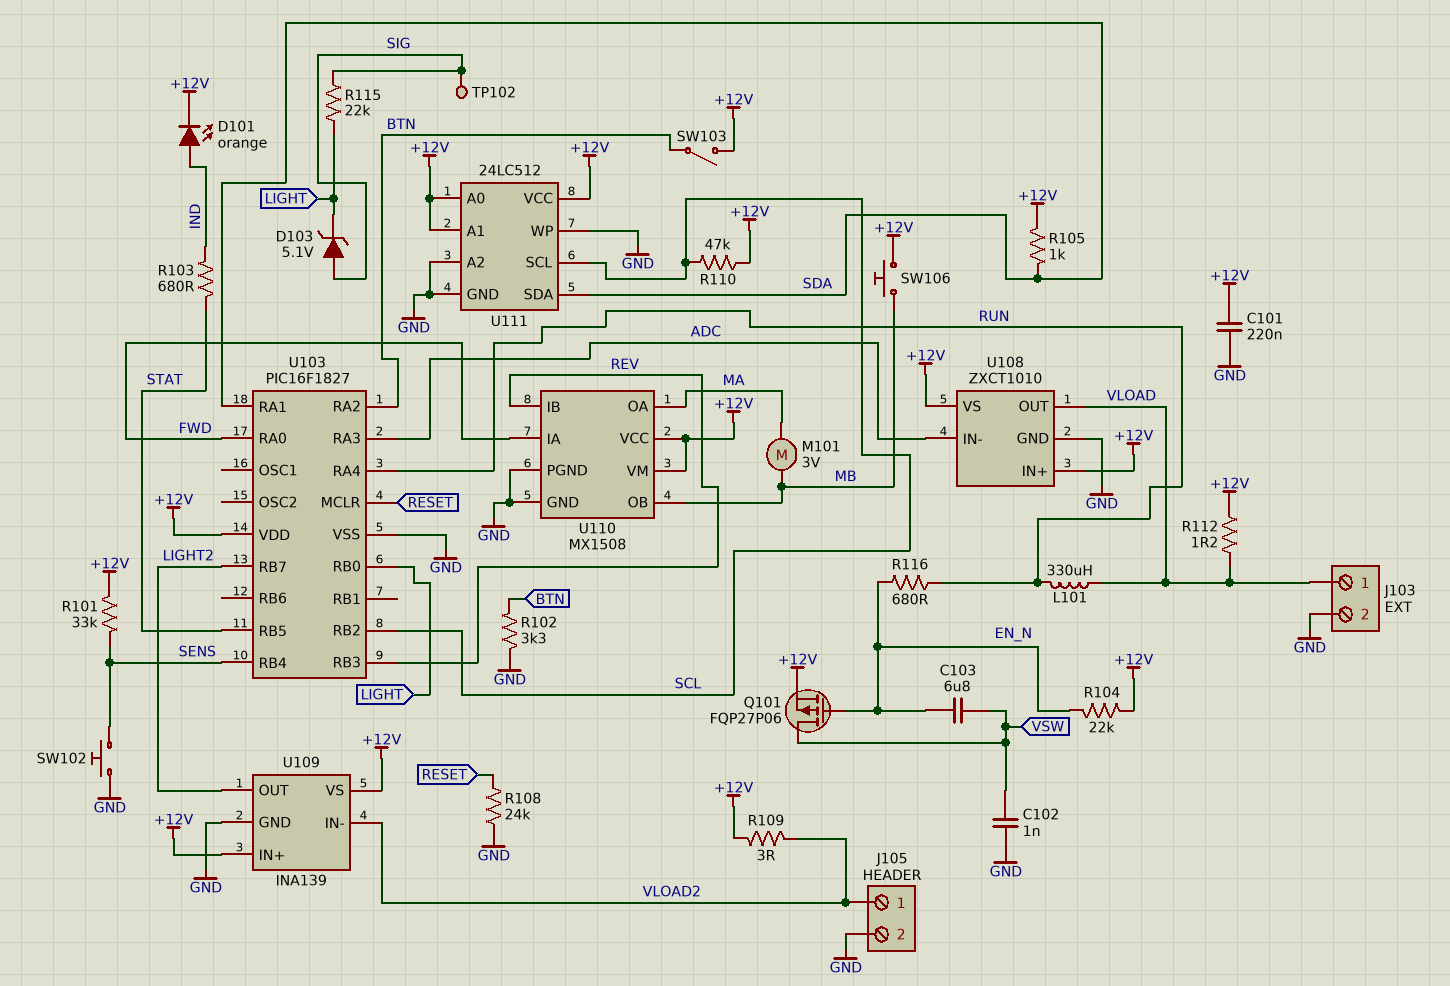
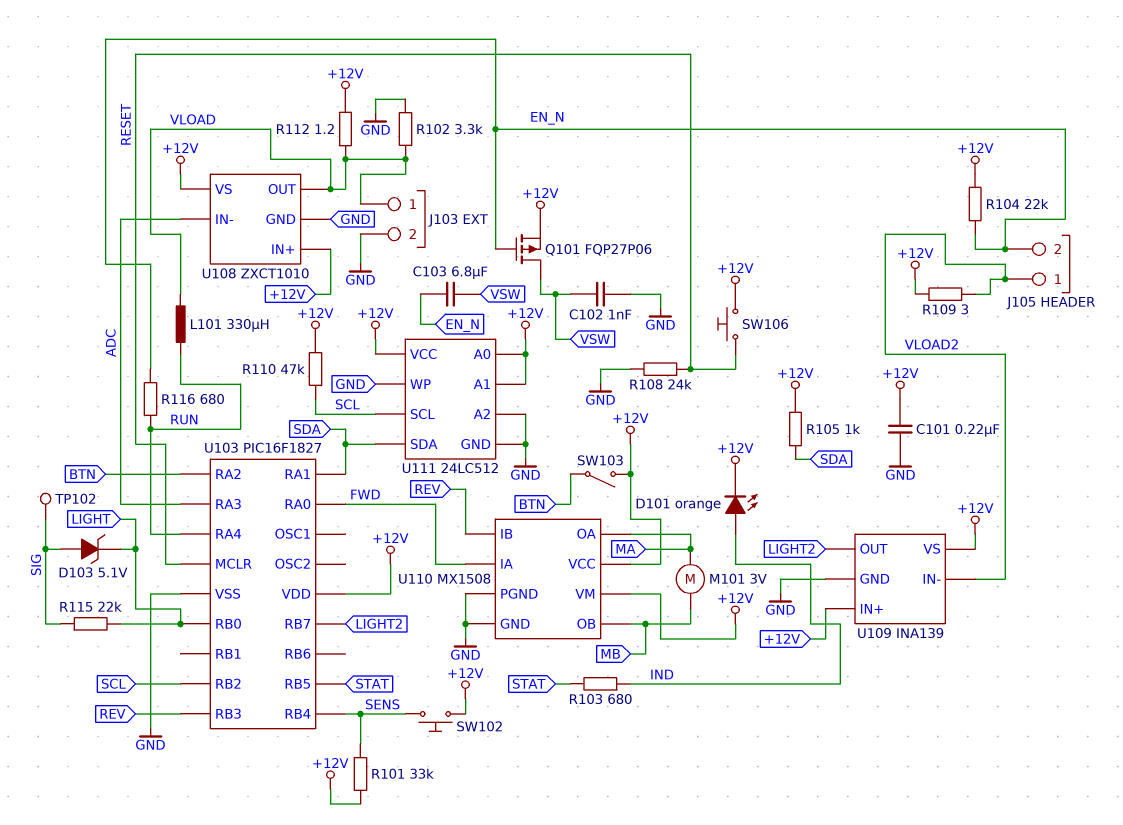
J105 pin 2: GND -> EN_N
R102: 3.3k (BTN, GND) -> 3.3k (GND, VLOAD)
SW102: button (GND, SENS) -> button (+12V, SENS)
SW106: button (+12V, MB) -> button (+12V, RESET)

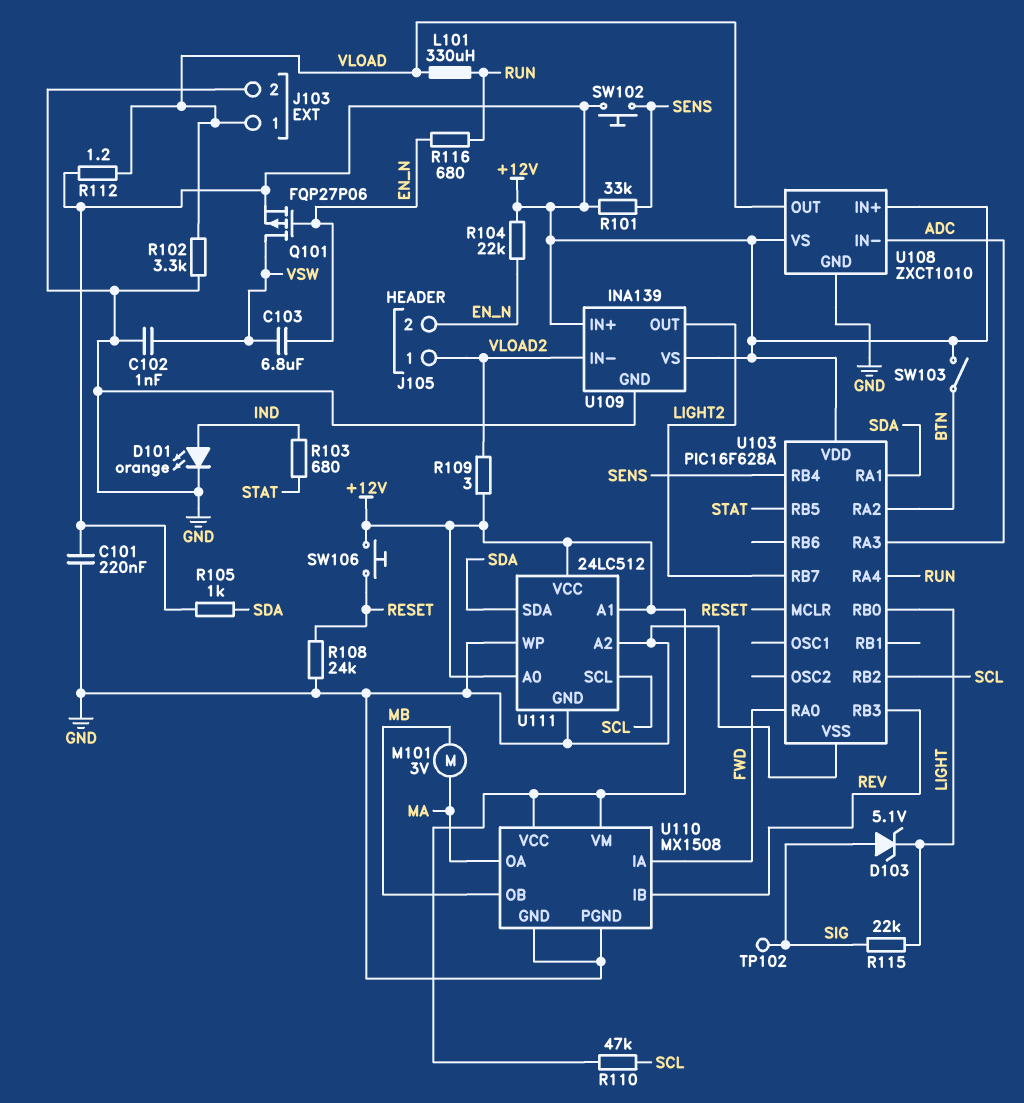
D101: LED orange (A IND, K +12V) -> LED orange (A IND, K GND)
U103: PIC16F1827 -> PIC16F628A

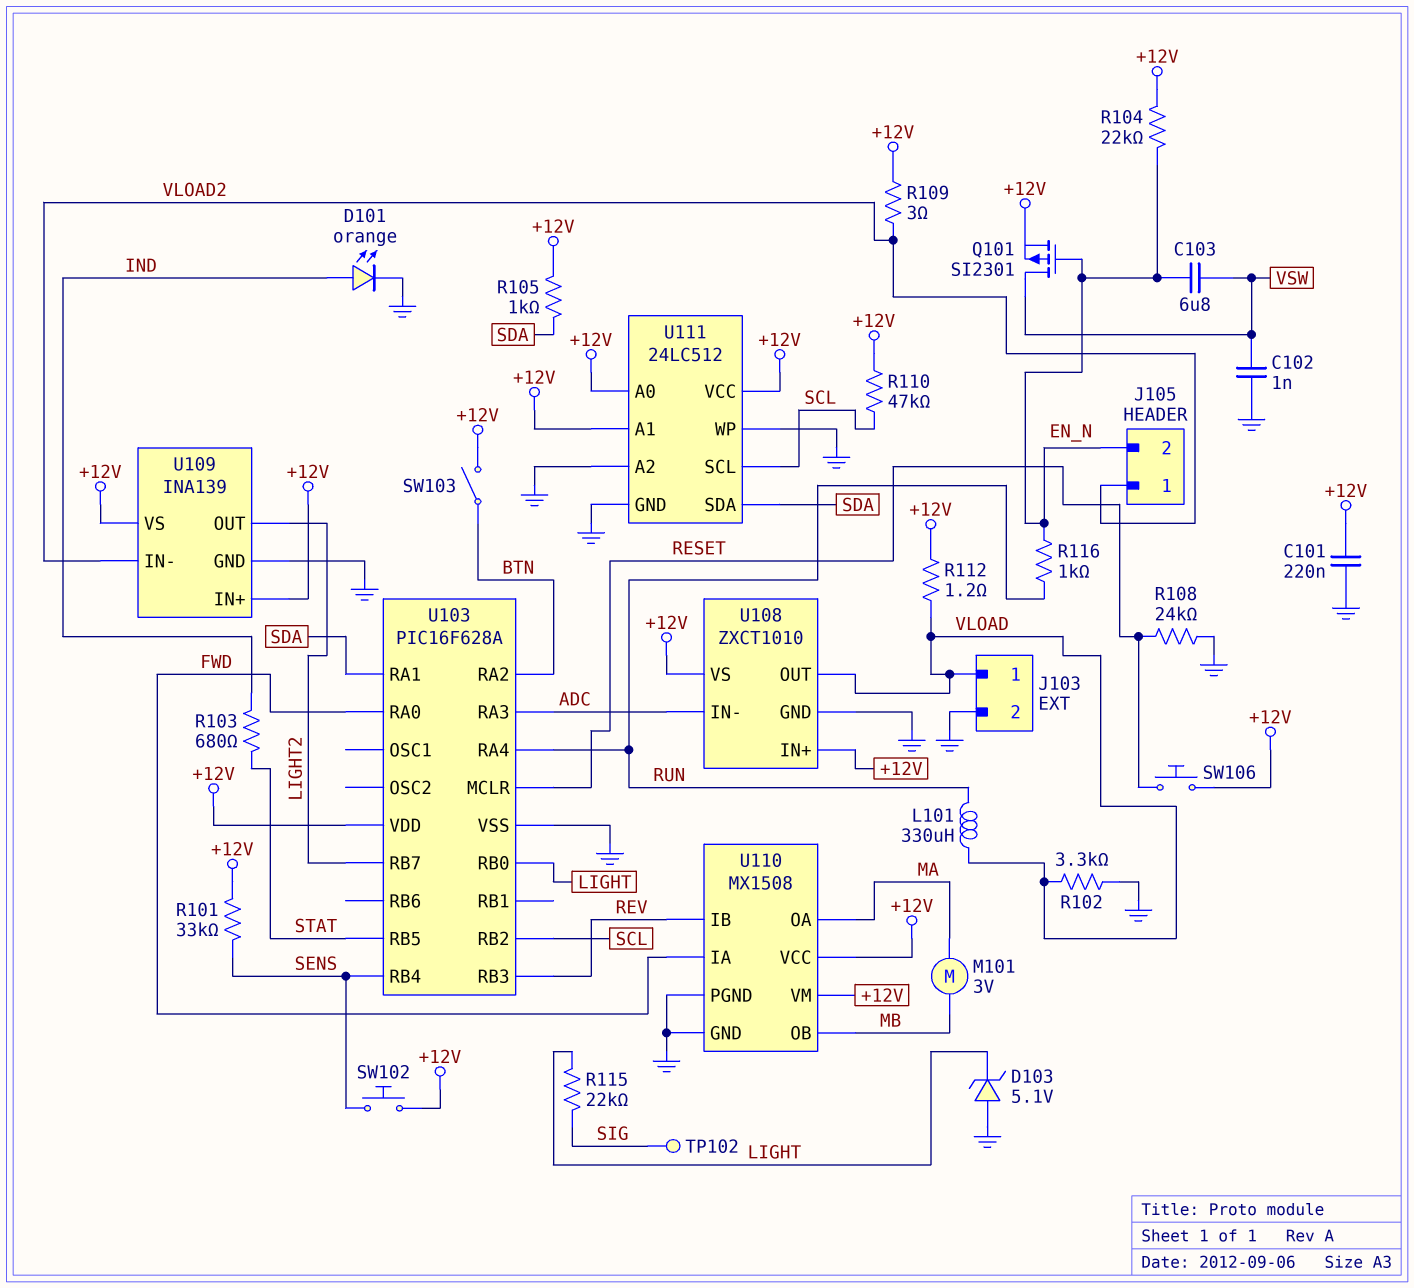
D103: zener 5.1V (A SIG, K LIGHT) -> zener 5.1V (A GND, K LIGHT)
Q101: PMOS FQP27P06 (G EN_N, D VSW, S +12V) -> PMOS SI2301 (G EN_N, D VSW, S +12V)
R116: 680 (EN_N, RUN) -> 1k (EN_N, RUN)

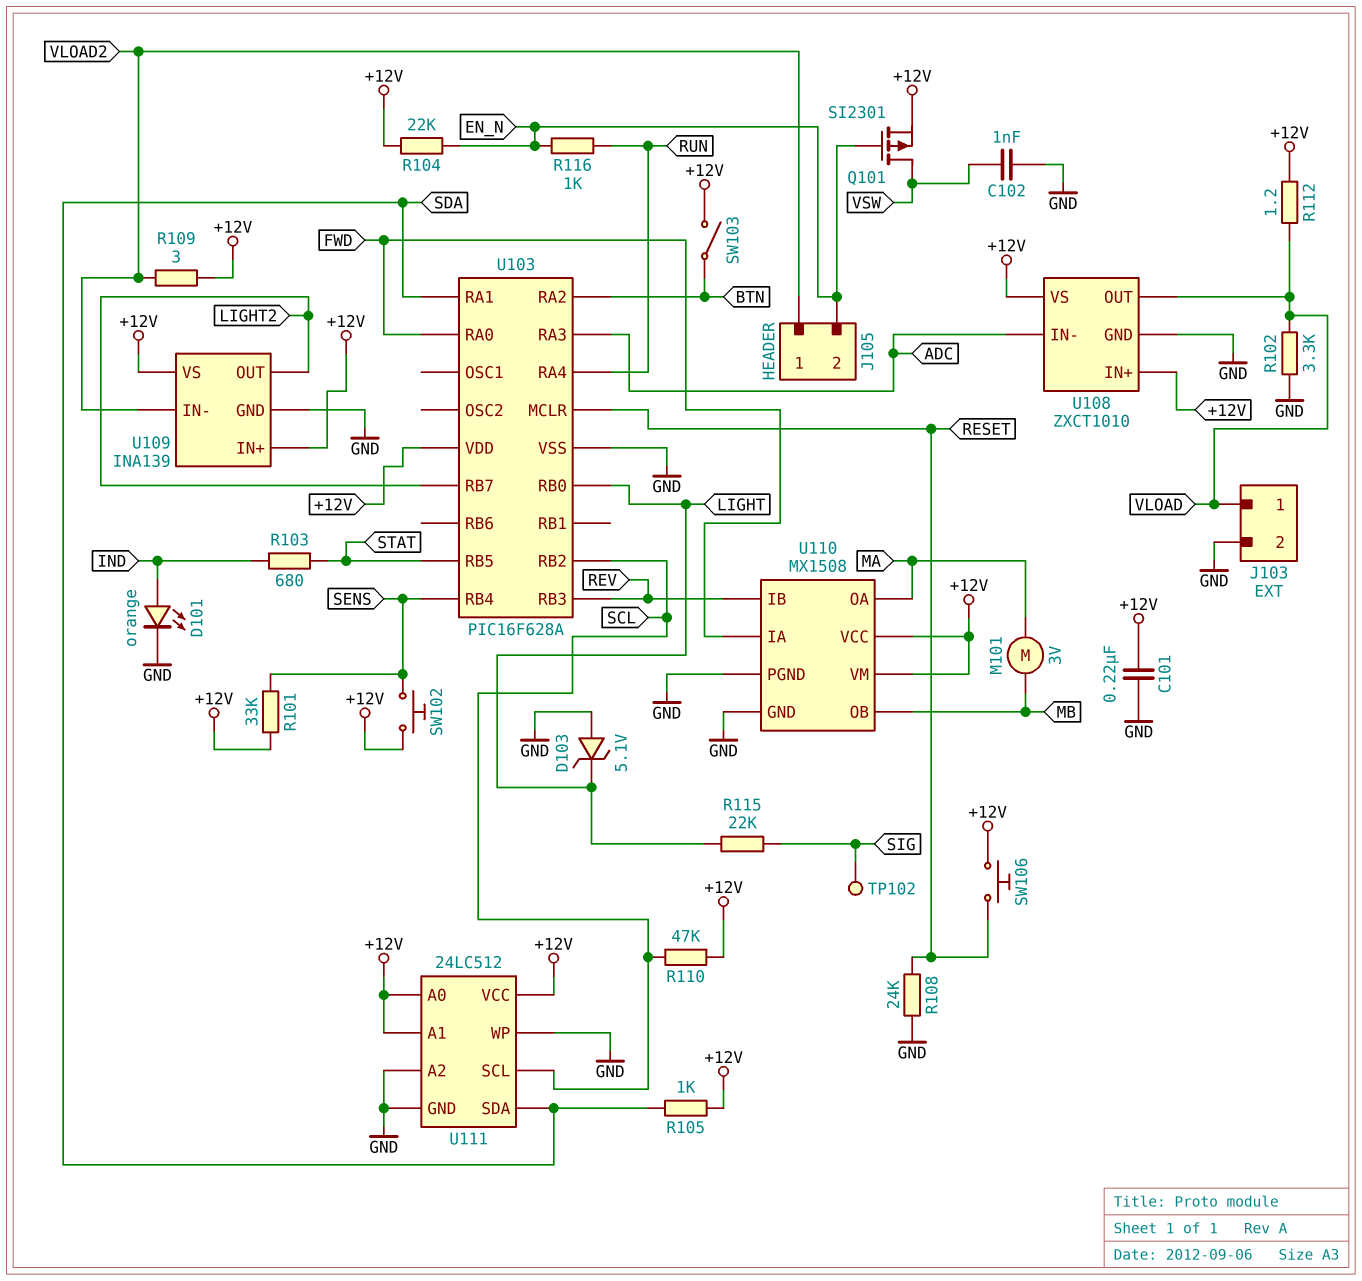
C103: 6.8uF (EN_N, VSW) -> none
L101: 330uH (RUN, VLOAD) -> none

